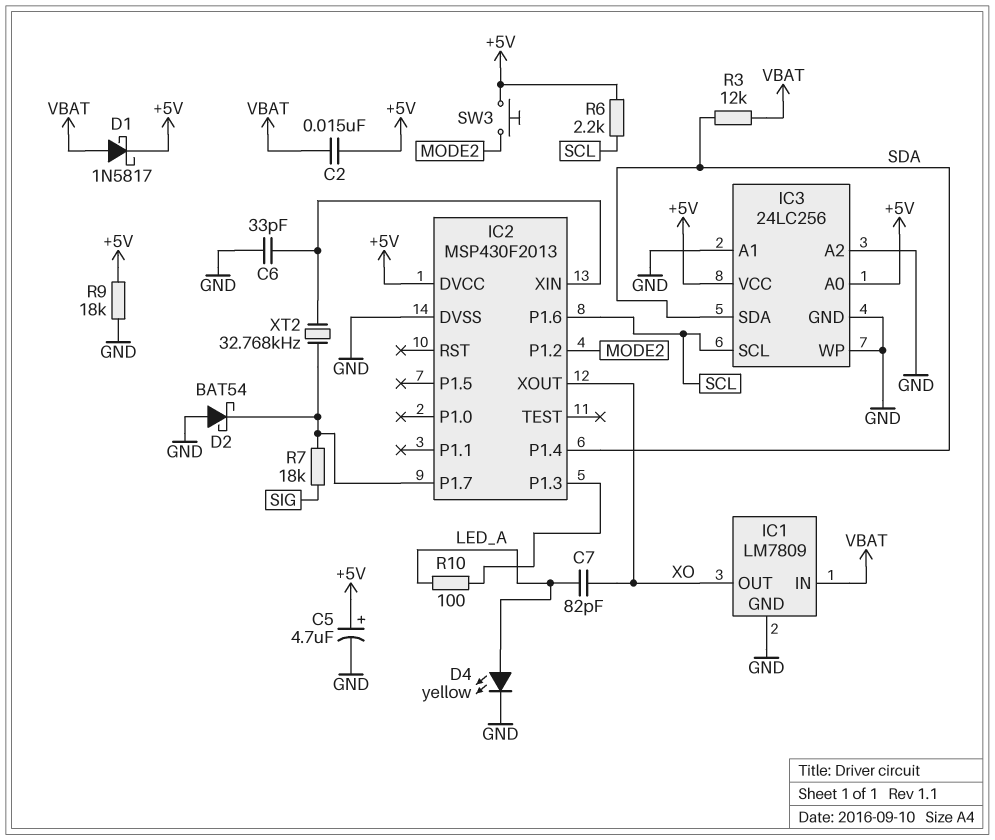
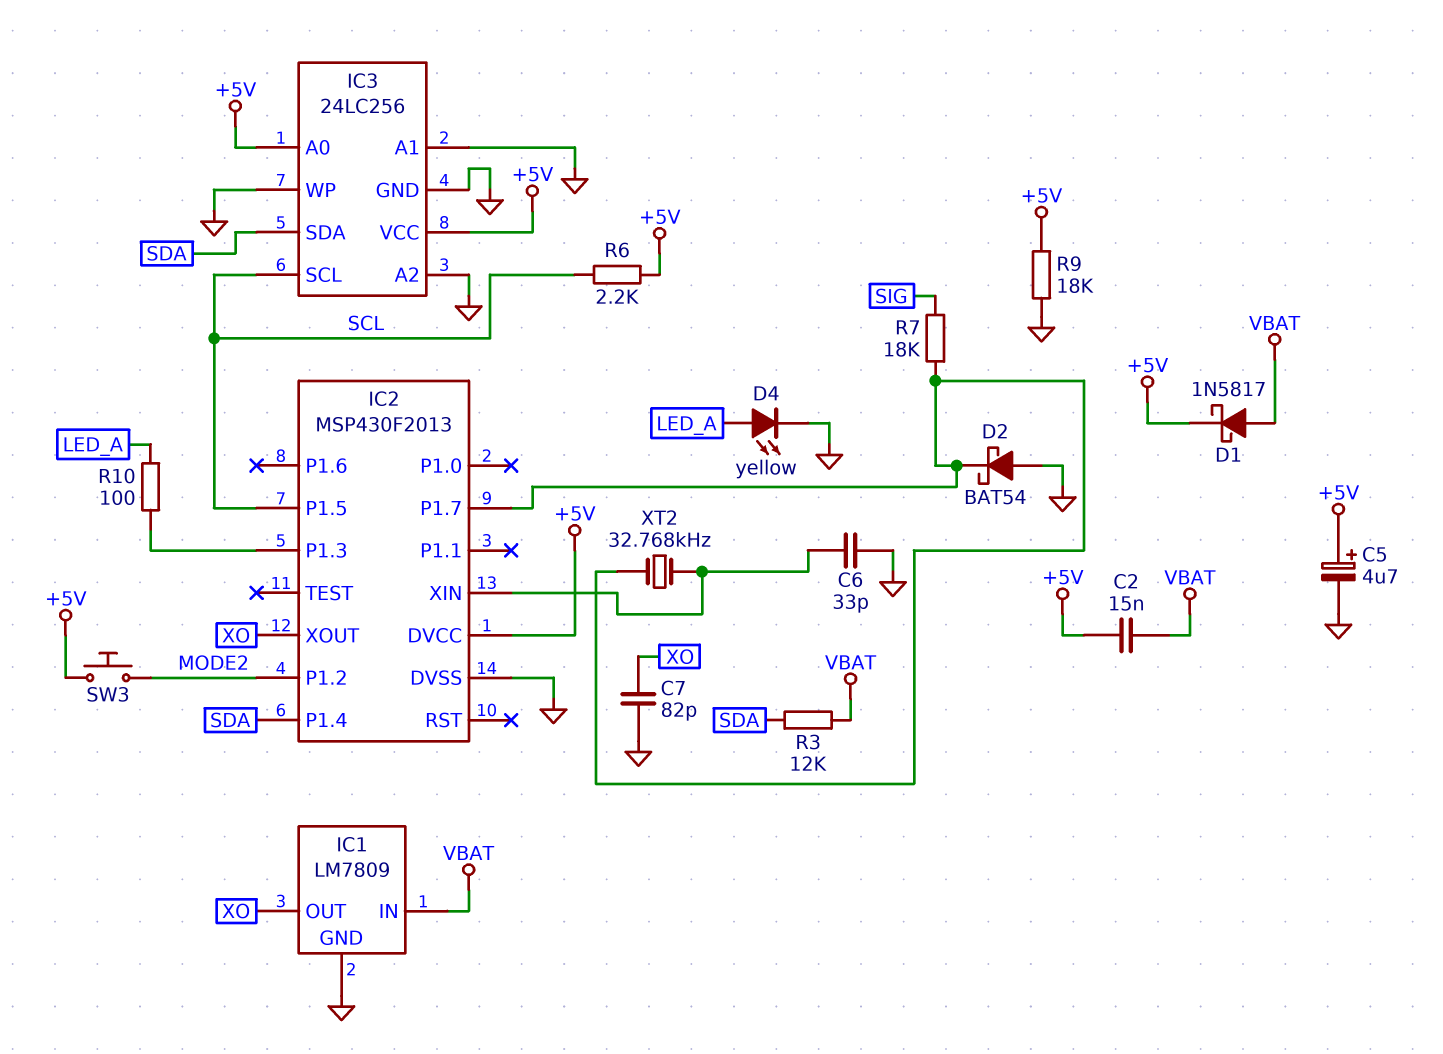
C7: 82pF (LED_A, XO) -> 82pF (GND, XO)
IC2 pin P1.5: none -> SCL
IC2 pin P1.6: SCL -> none

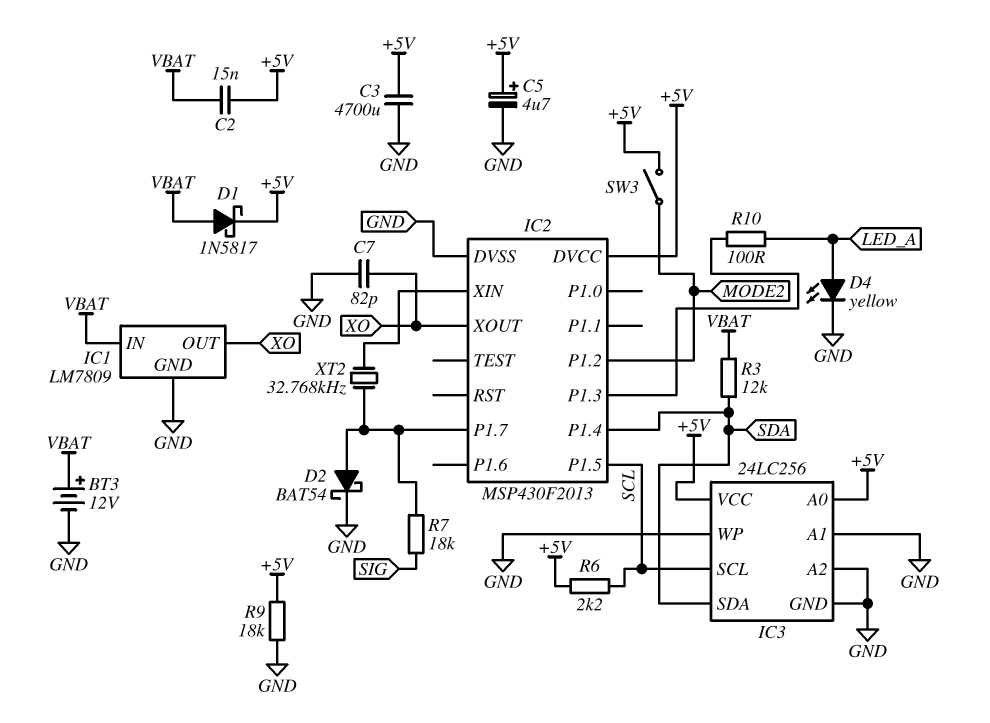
BT3: none -> 12V (plus VBAT, minus GND)
C3: none -> 4700uF (+5V, GND)
C6: 33pF (GND, IC2/XIN) -> none
D2: schottky BAT54 (A GND, K IC2/P1.7) -> schottky BAT54 (A IC2/P1.7, K GND)
SW3: button (+5V, MODE2) -> switch (+5V, MODE2)

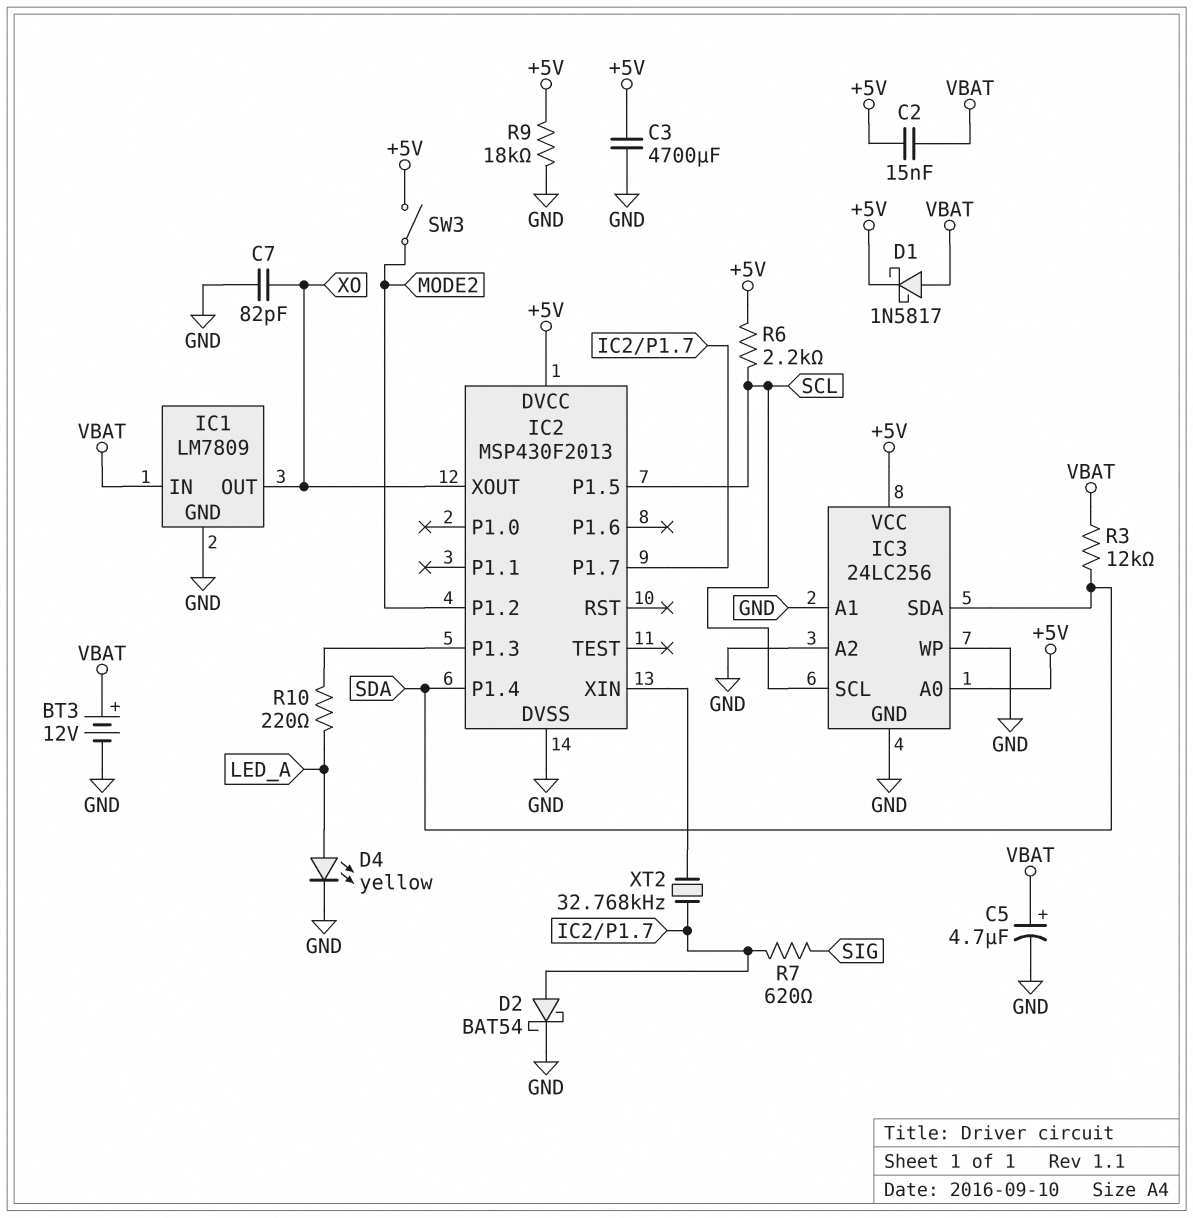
C5: 4.7uF (plus +5V, minus GND) -> 4.7uF (plus VBAT, minus GND)
R7: 18k (IC2/P1.7, SIG) -> 620 (IC2/P1.7, SIG)
R10: 100 (IC2/P1.3, LED_A) -> 220 (IC2/P1.3, LED_A)

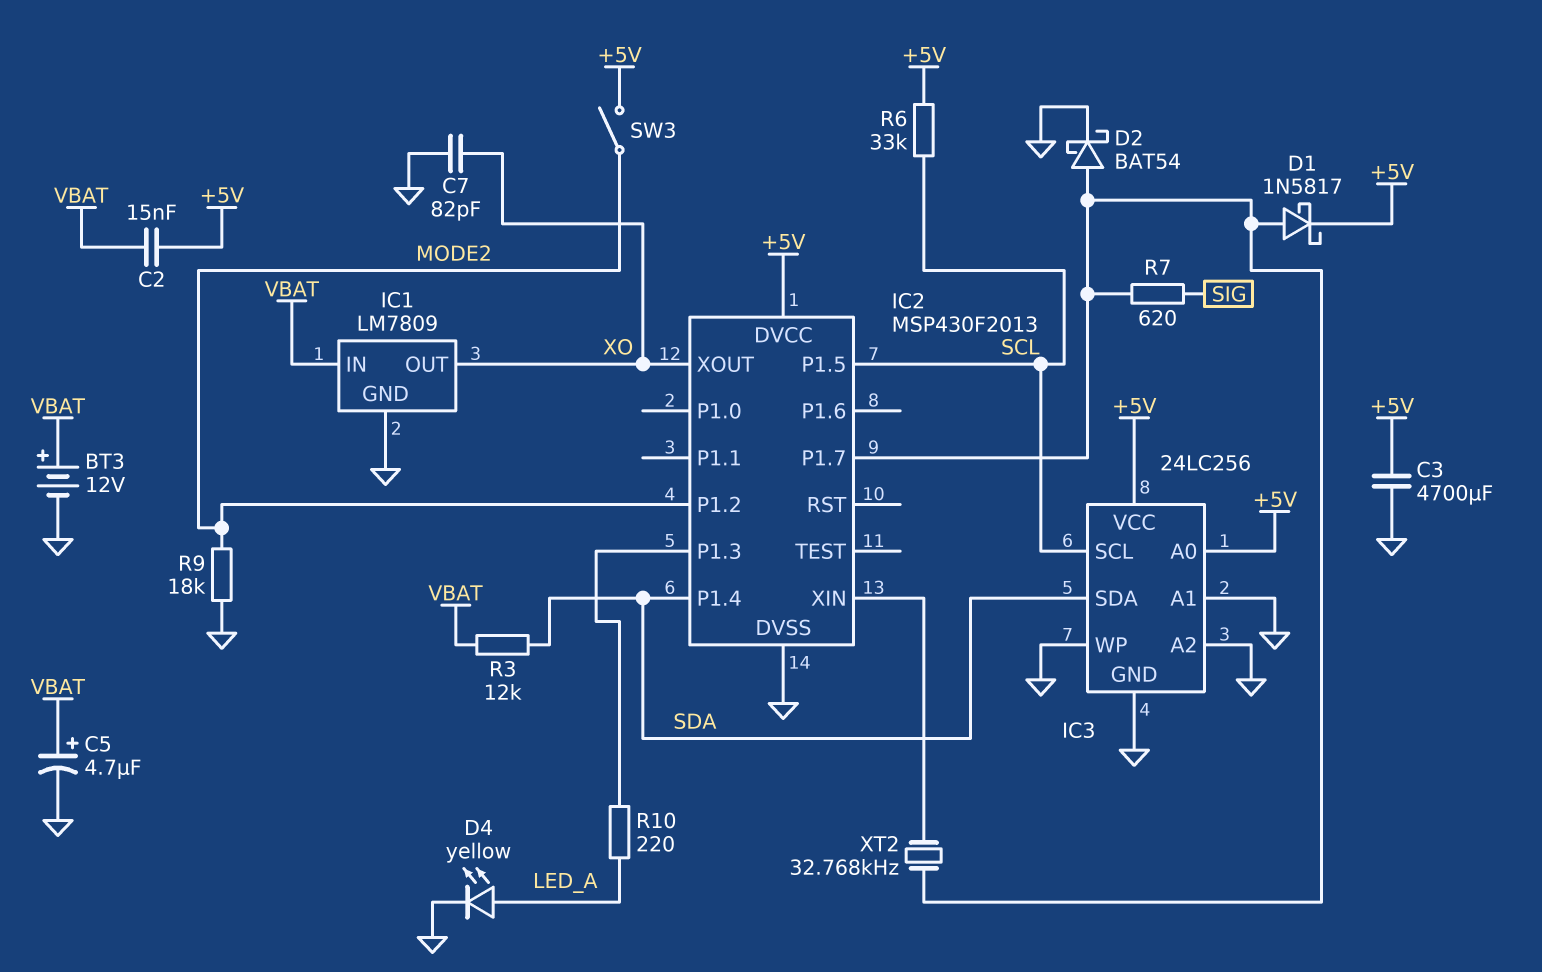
D1: schottky 1N5817 (A VBAT, K +5V) -> schottky 1N5817 (A IC2/P1.7, K +5V)
R6: 2.2k (+5V, SCL) -> 33k (+5V, SCL)
R9: 18k (+5V, GND) -> 18k (GND, MODE2)

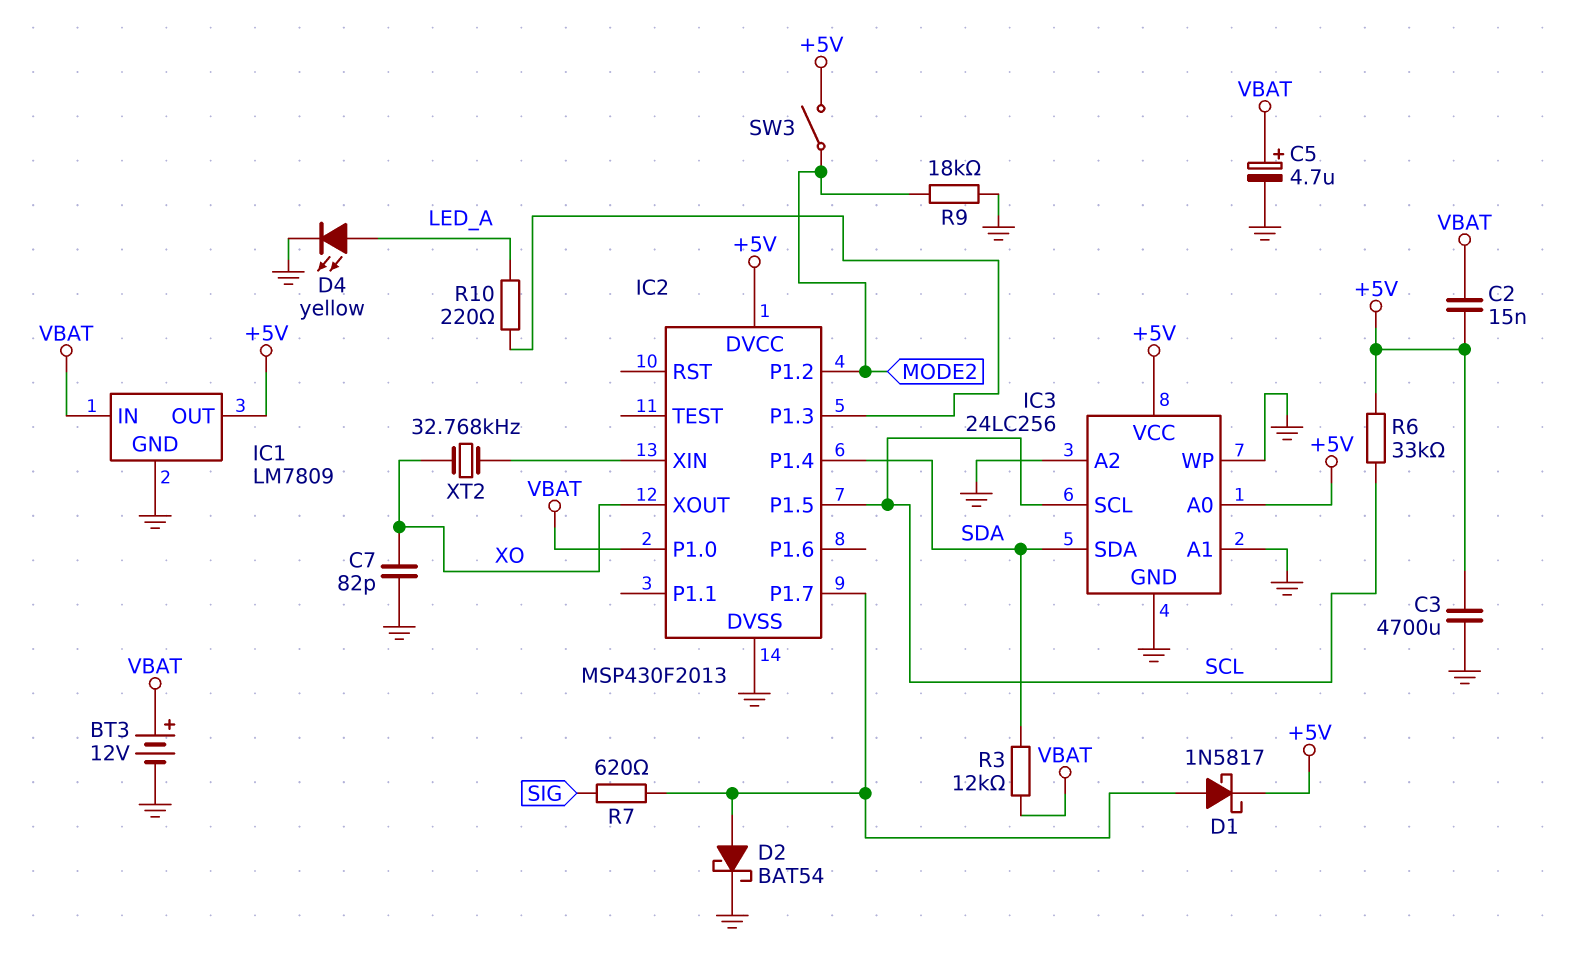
IC1 pin OUT: XO -> +5V
IC2 pin P1.0: none -> VBAT
XT2: 32.768kHz (IC2/P1.7, IC2/XIN) -> 32.768kHz (IC2/XIN, XO)

